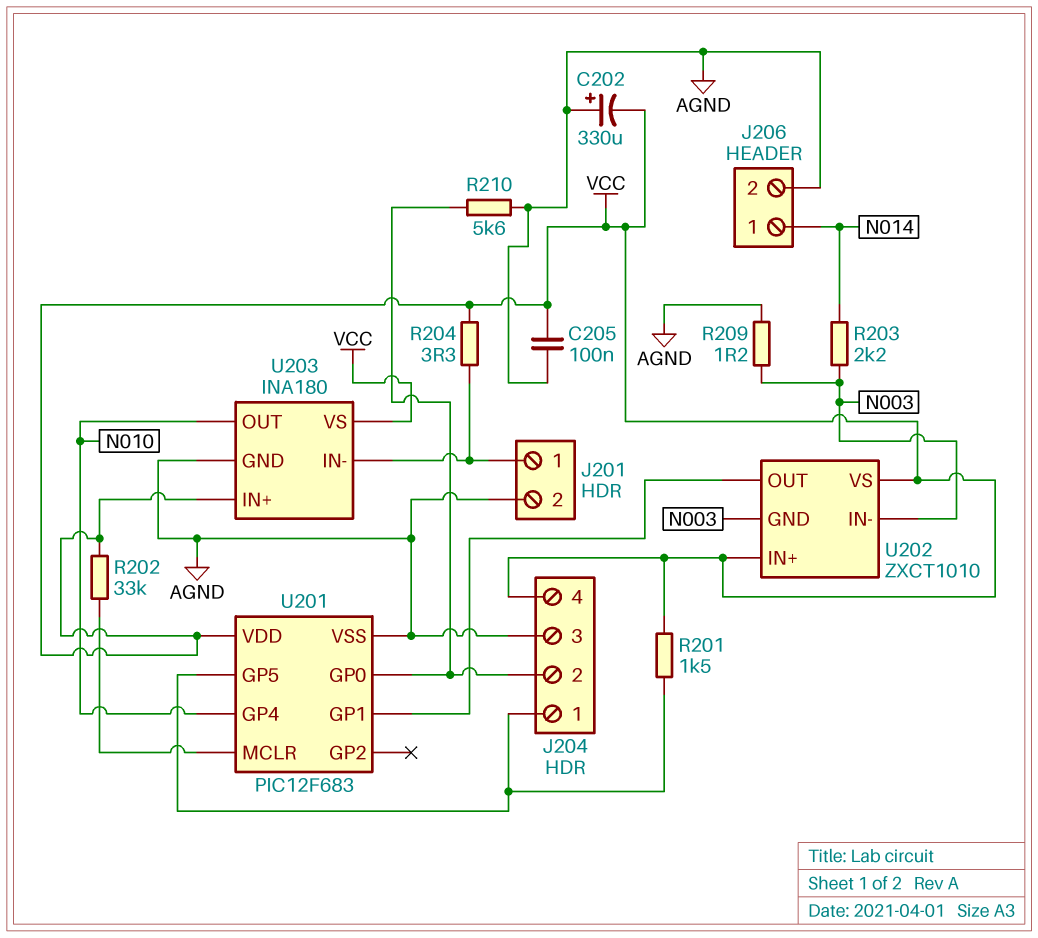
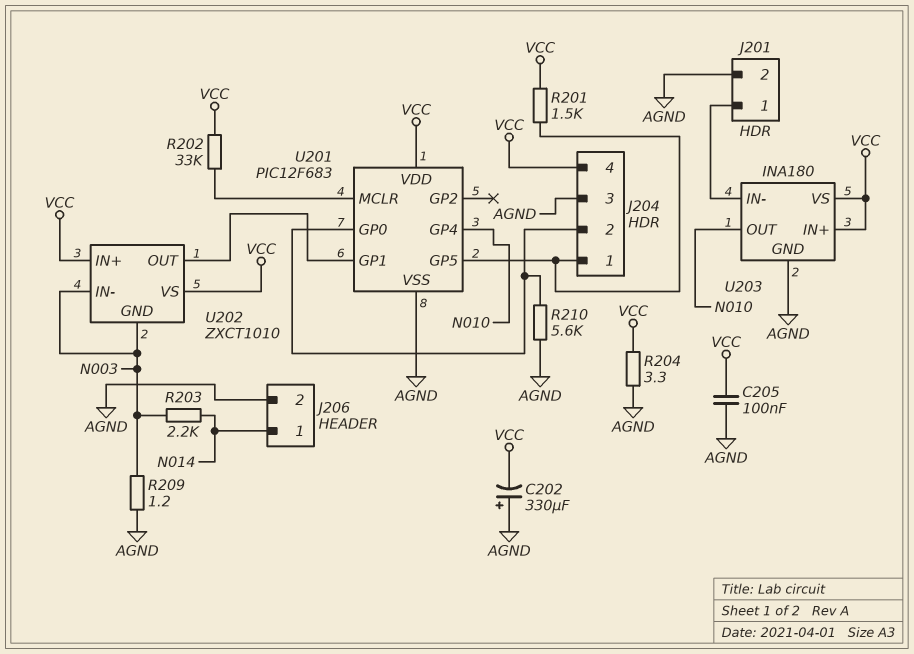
R204: 3.3 (J201/1, VCC) -> 3.3 (AGND, VCC)

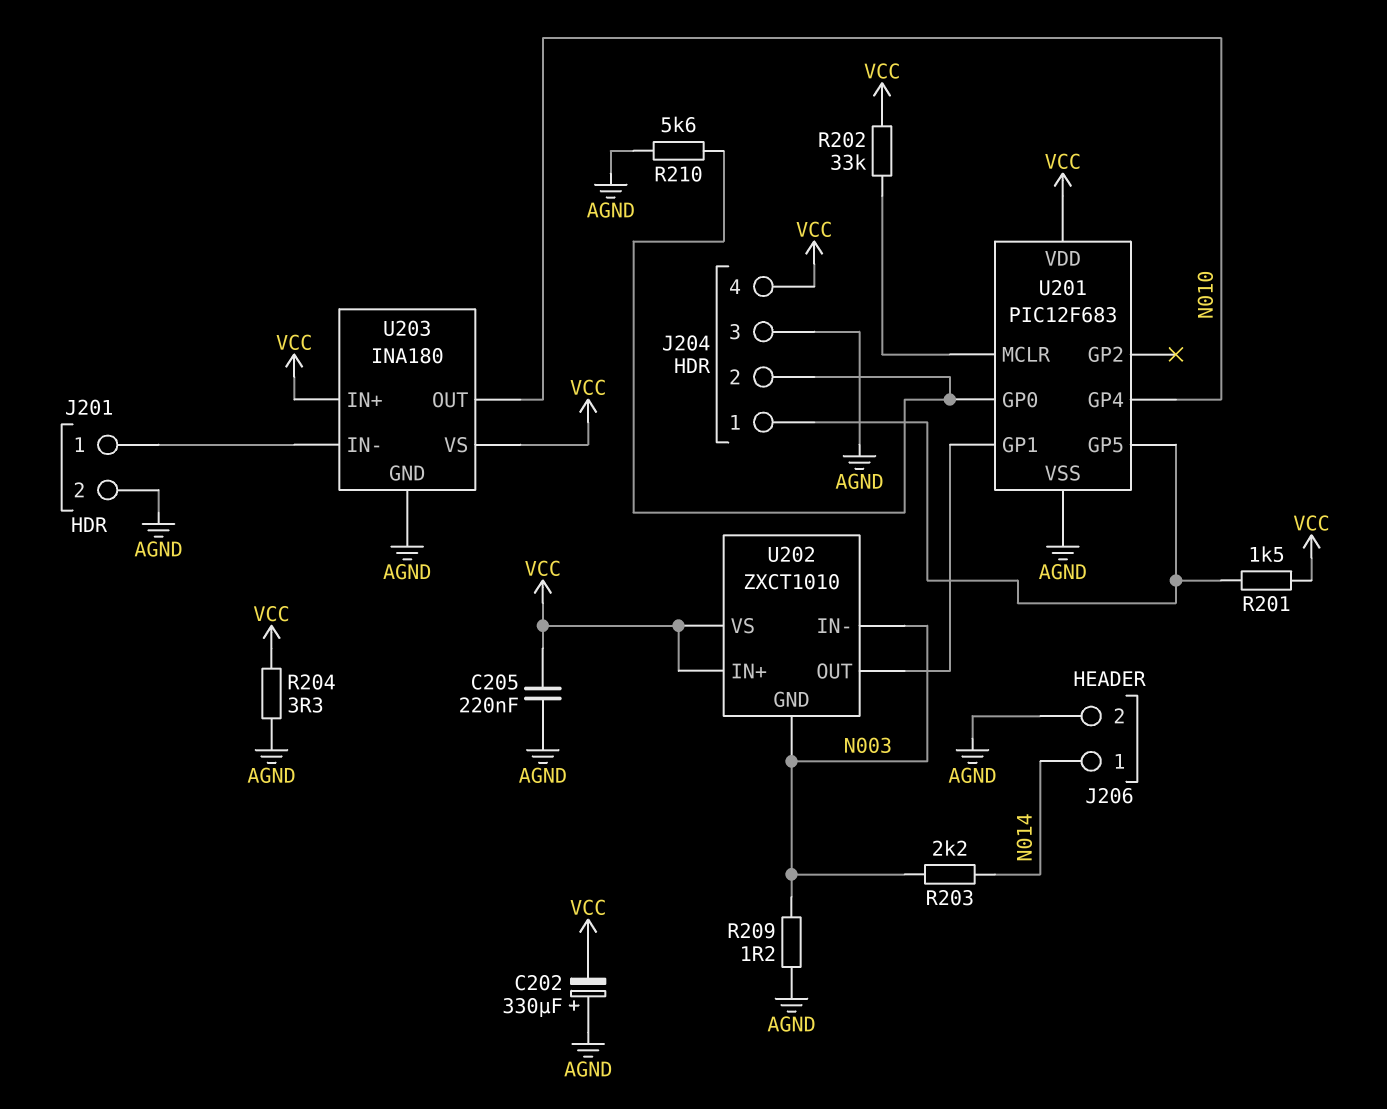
C205: 100nF (AGND, VCC) -> 220nF (AGND, VCC)

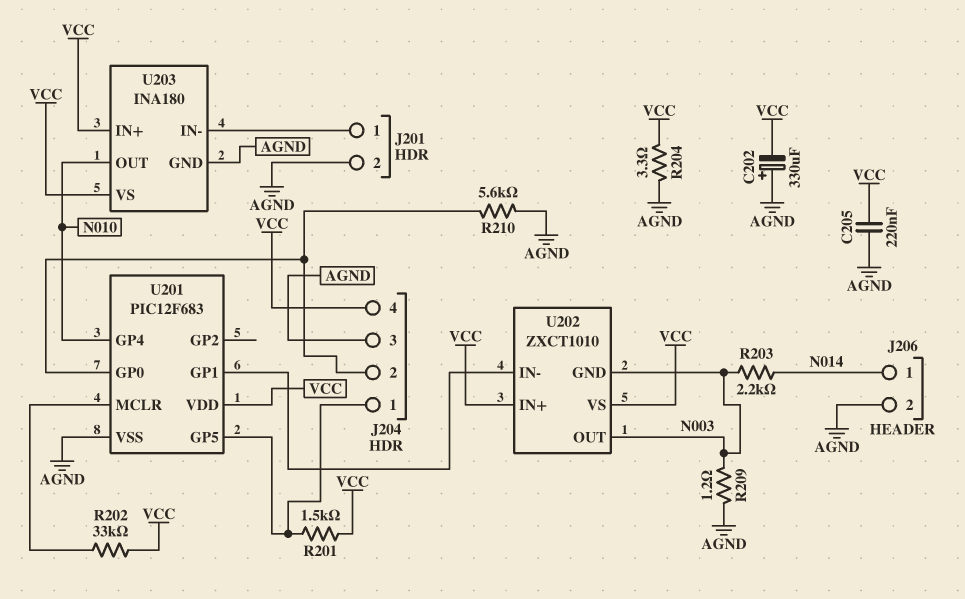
U202 pin IN-: N003 -> U201/GP1
U202 pin OUT: U201/GP1 -> N003

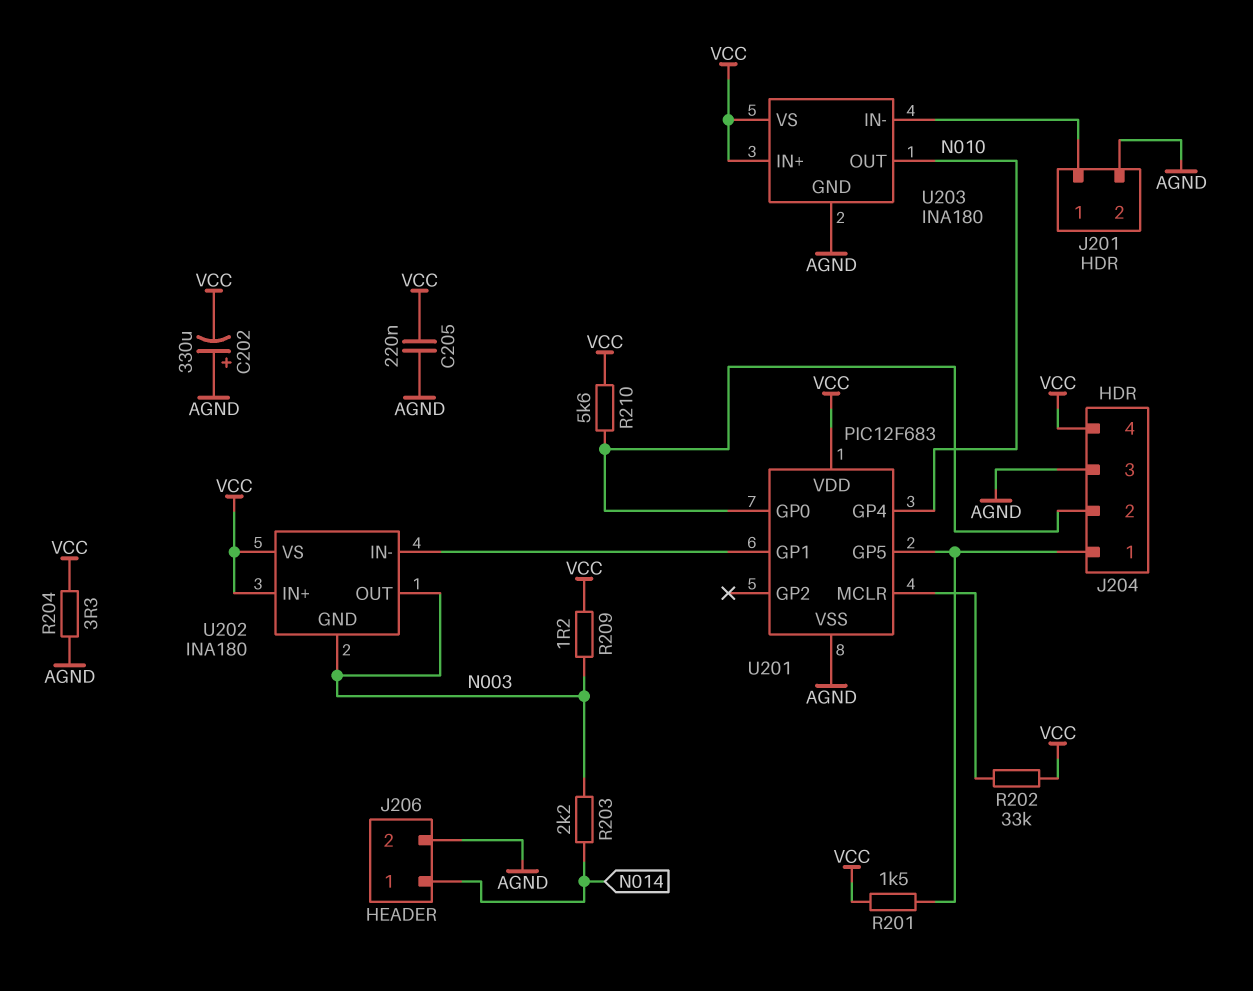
R209: 1.2 (AGND, N003) -> 1.2 (N003, VCC)
R210: 5.6k (AGND, J204/2) -> 5.6k (J204/2, VCC)
U202: ZXCT1010 -> INA180

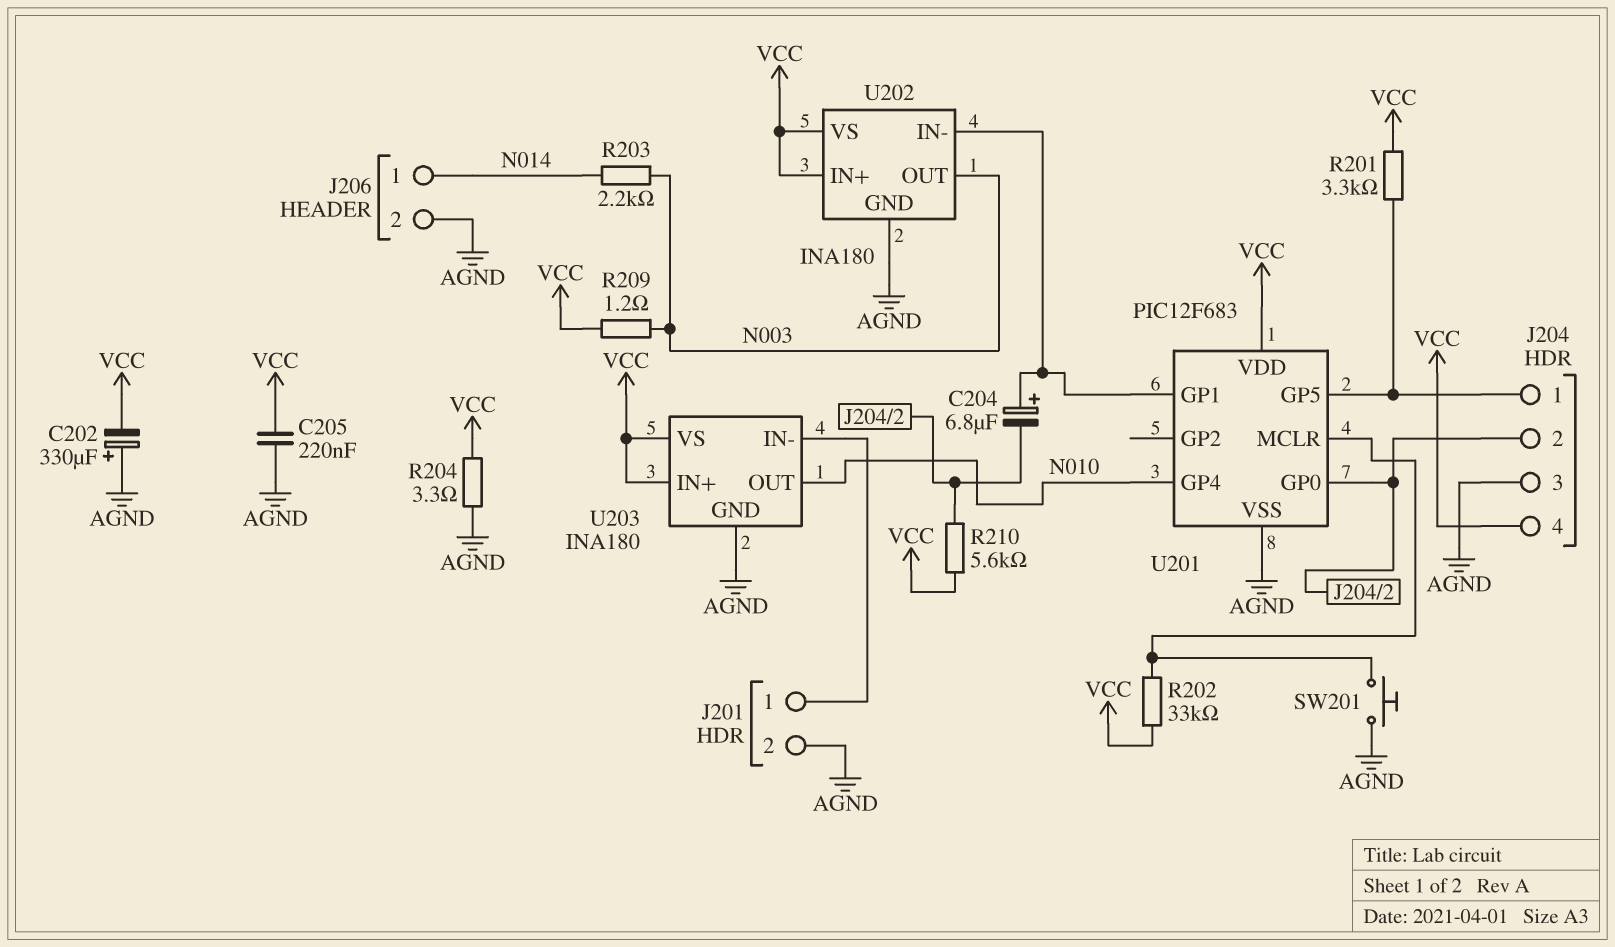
C204: none -> 6.8uF (plus U201/GP1, minus J204/2)
R201: 1.5k (J204/1, VCC) -> 3.3k (J204/1, VCC)
SW201: none -> button (AGND, U201/MCLR)
U202 pin GND: N003 -> AGND

